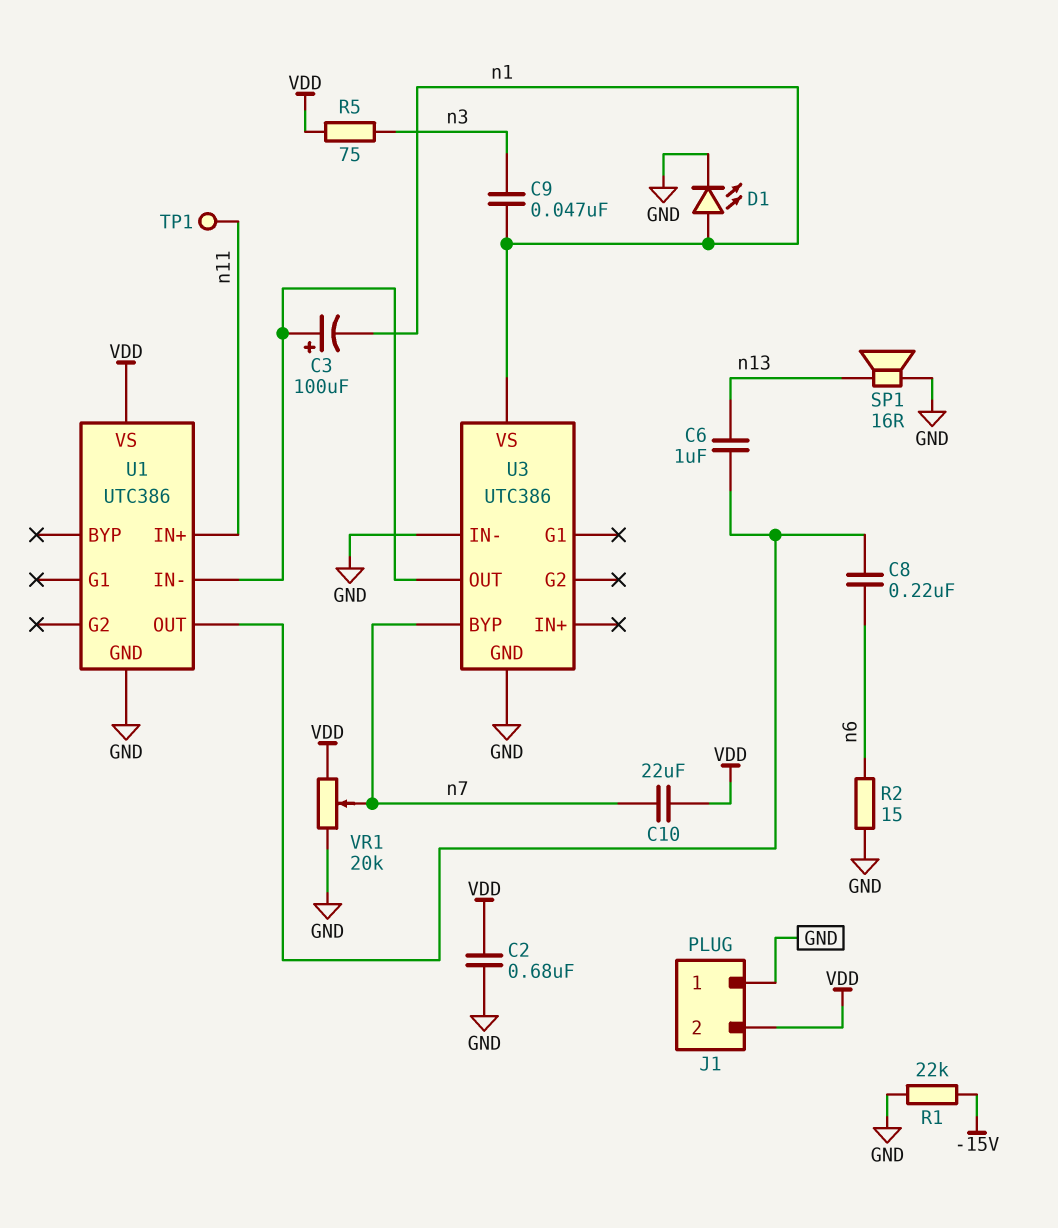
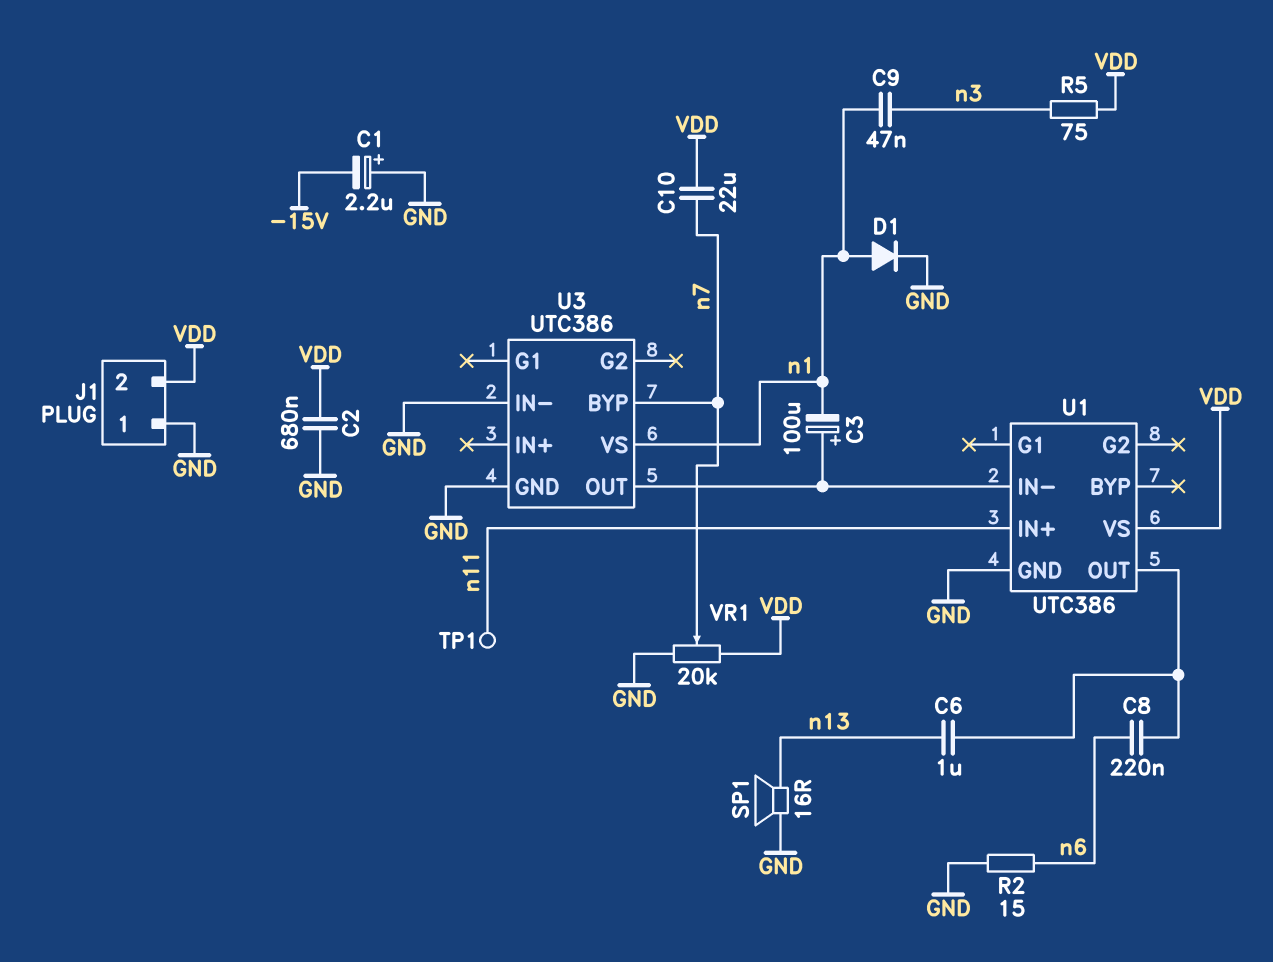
C1: none -> 2.2uF (plus GND, minus -15V)
D1: LED (A n1, K GND) -> diode (A n1, K GND)
R1: 22k (-15V, GND) -> none

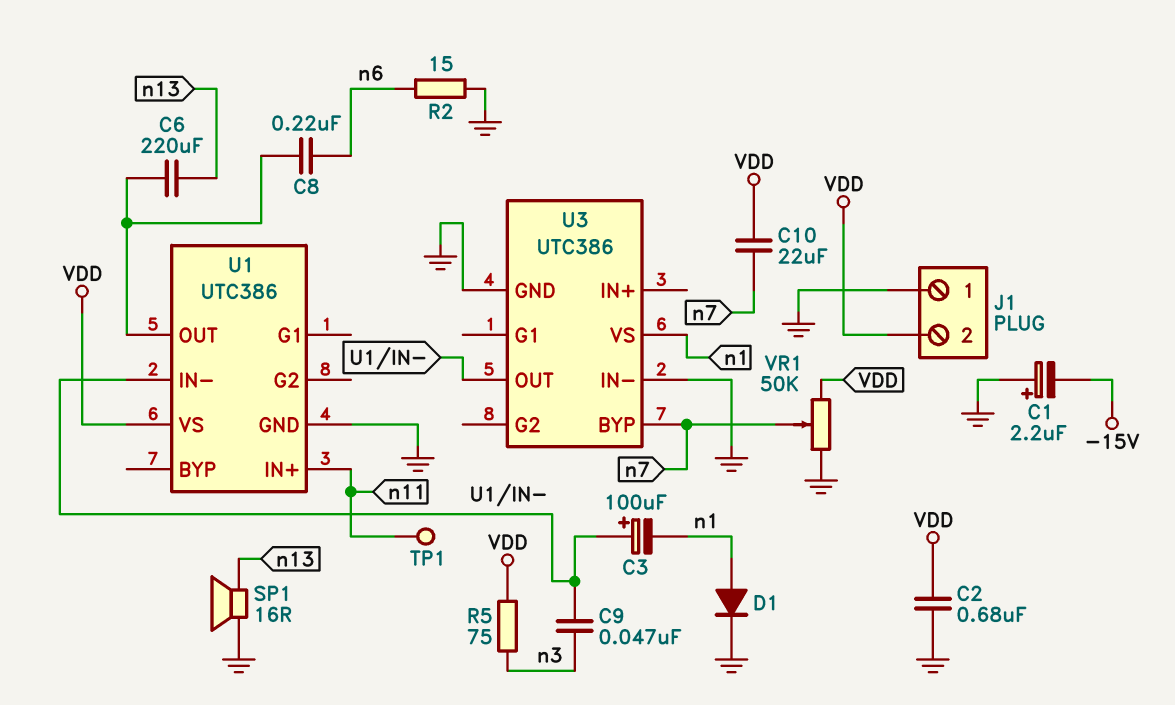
C6: 1uF (U1/OUT, n13) -> 220uF (U1/OUT, n13)
C9: 47nF (n1, n3) -> 47nF (U1/IN-, n3)
VR1: 20k (GND, VDD, wiper n7) -> 50k (GND, VDD, wiper n7)

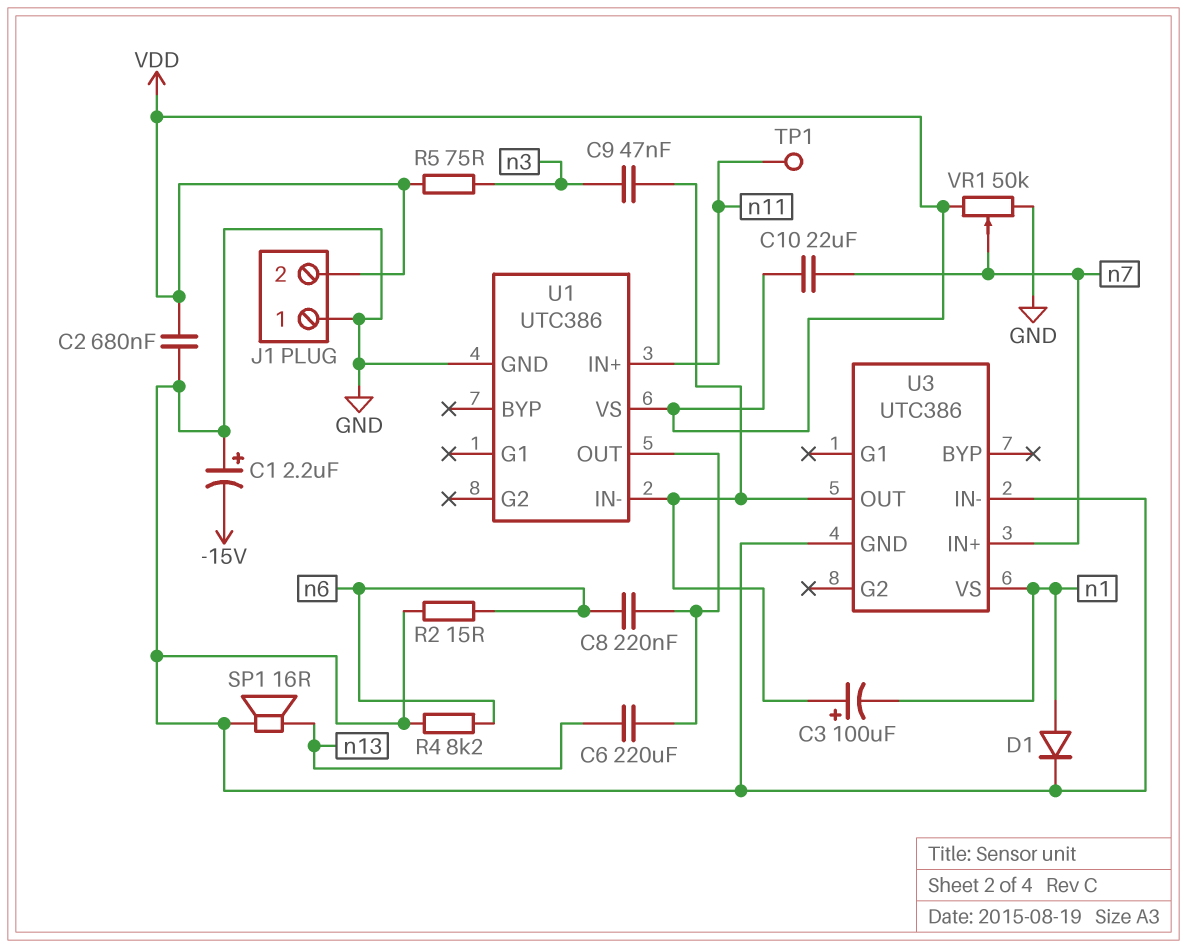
R4: none -> 8.2k (GND, n6)
U3 pin BYP: n7 -> none
U3 pin IN+: none -> n7

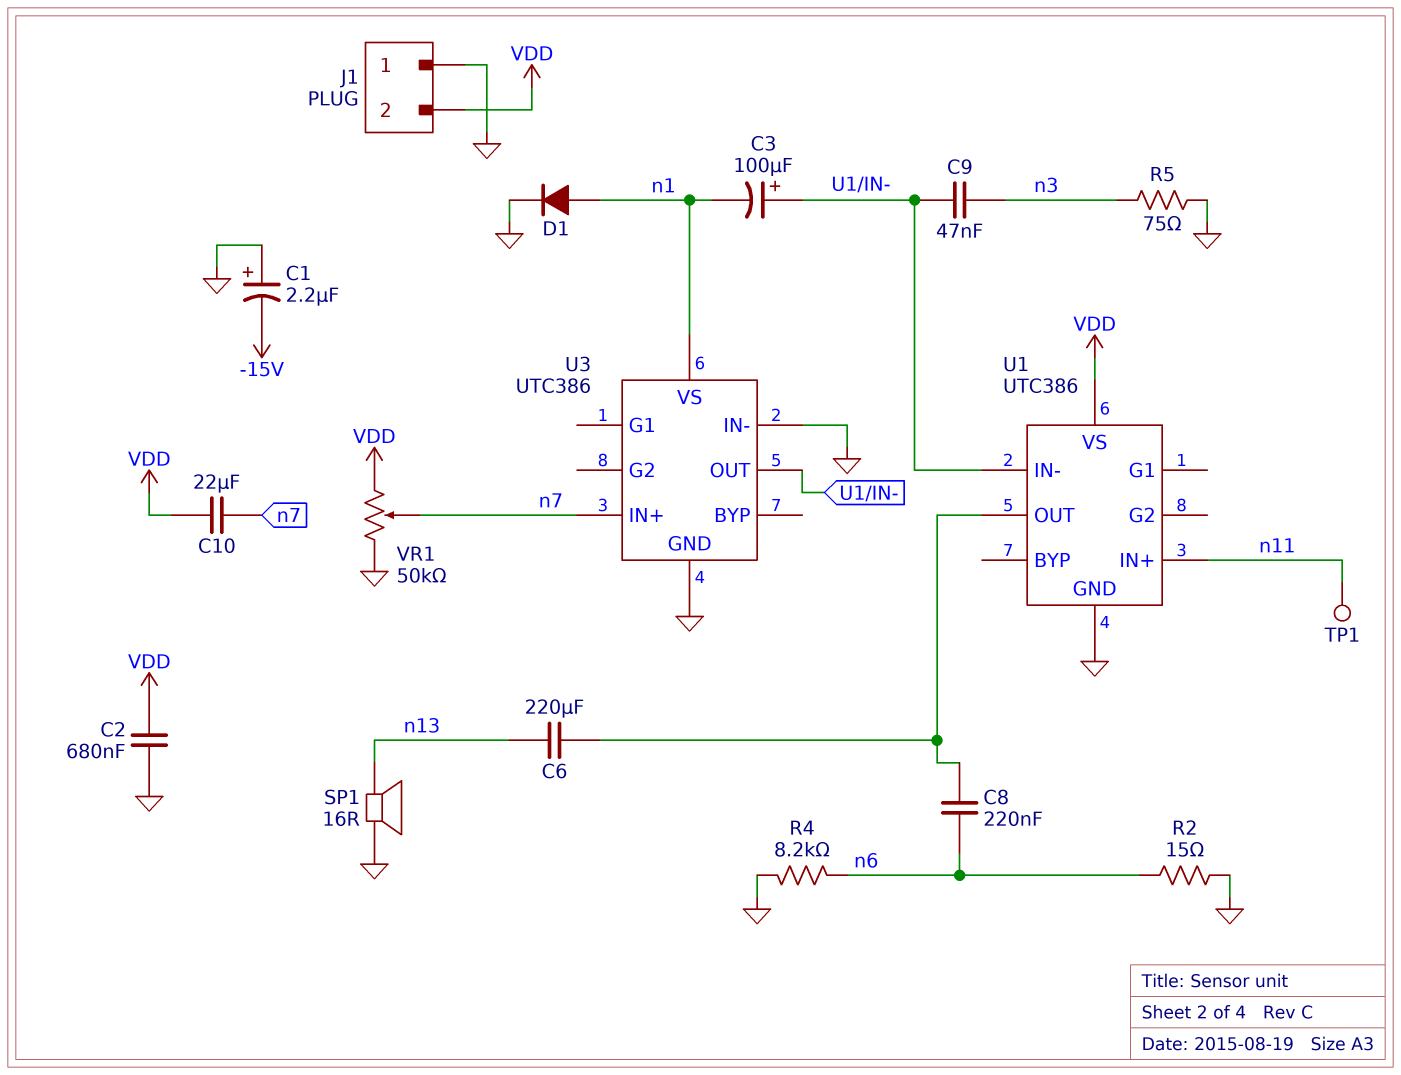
R5: 75 (VDD, n3) -> 75 (GND, n3)

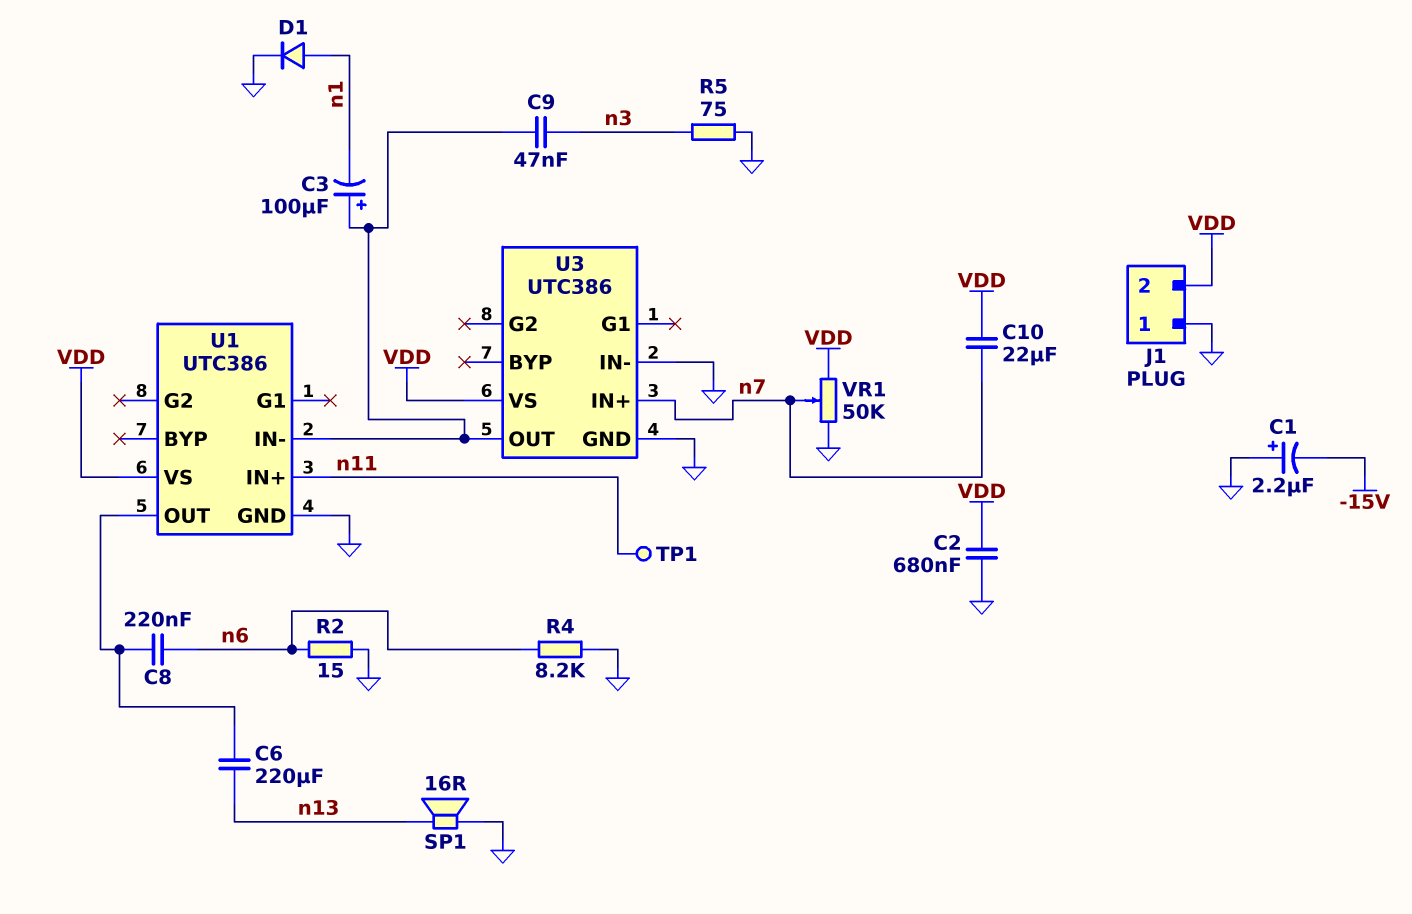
U3 pin VS: n1 -> VDD

